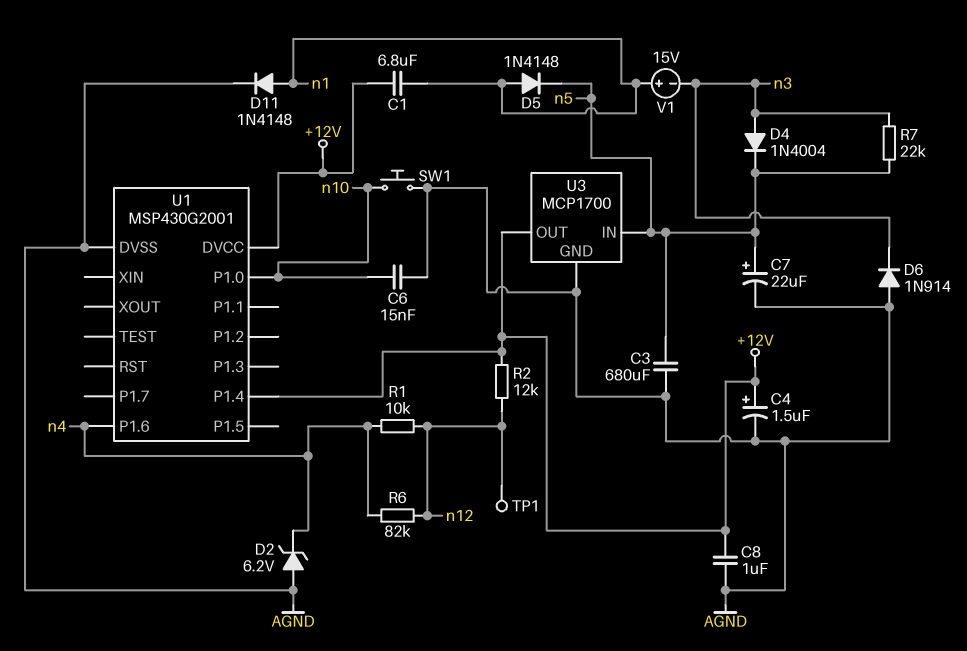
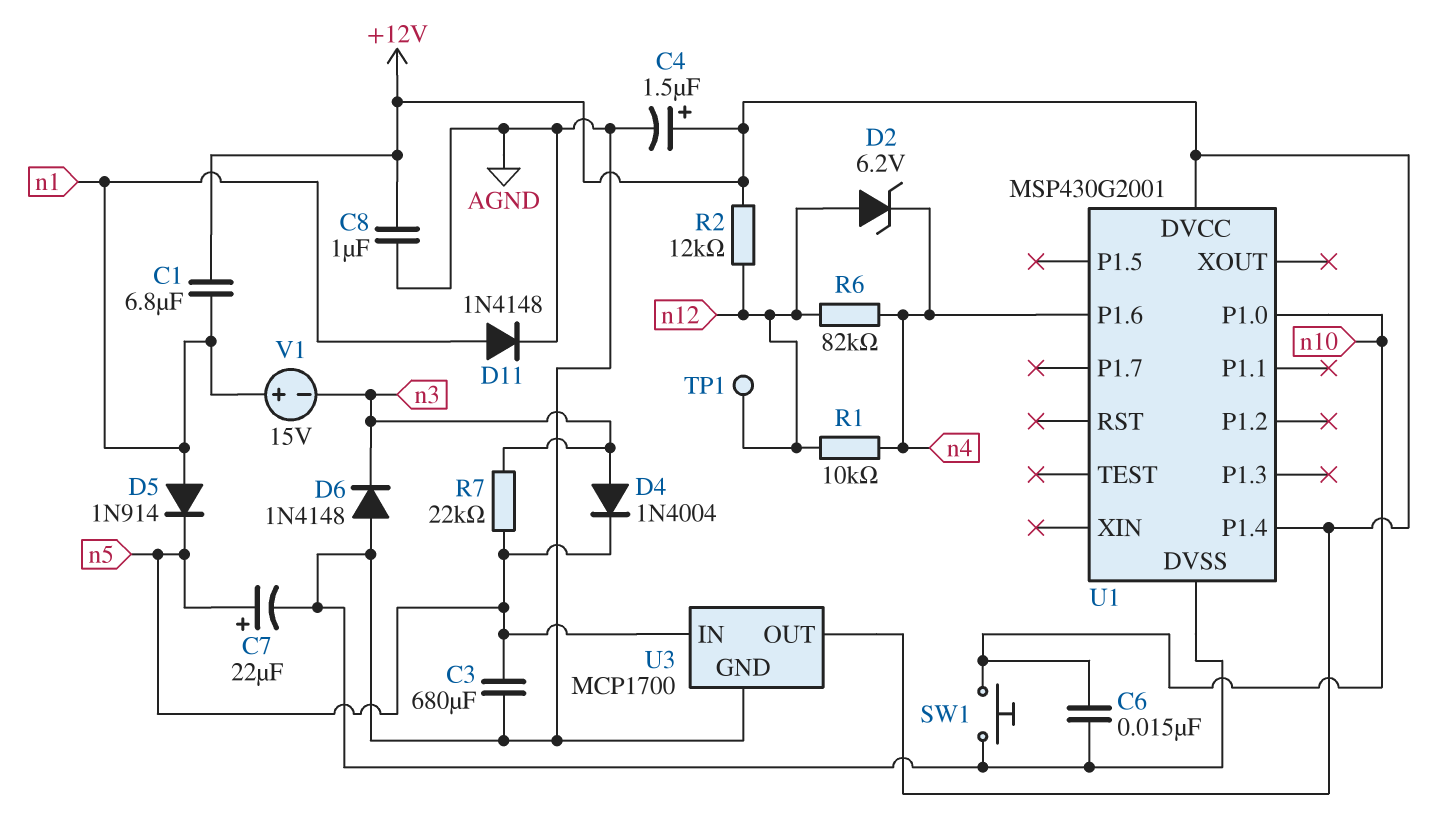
D2: zener 6.2V (A AGND, K n4) -> zener 6.2V (A n12, K n4)
D5: diode 1N4148 (A n1, K n5) -> diode 1N914 (A n1, K n5)
D6: diode 1N914 (A AGND, K n3) -> diode 1N4148 (A AGND, K n3)

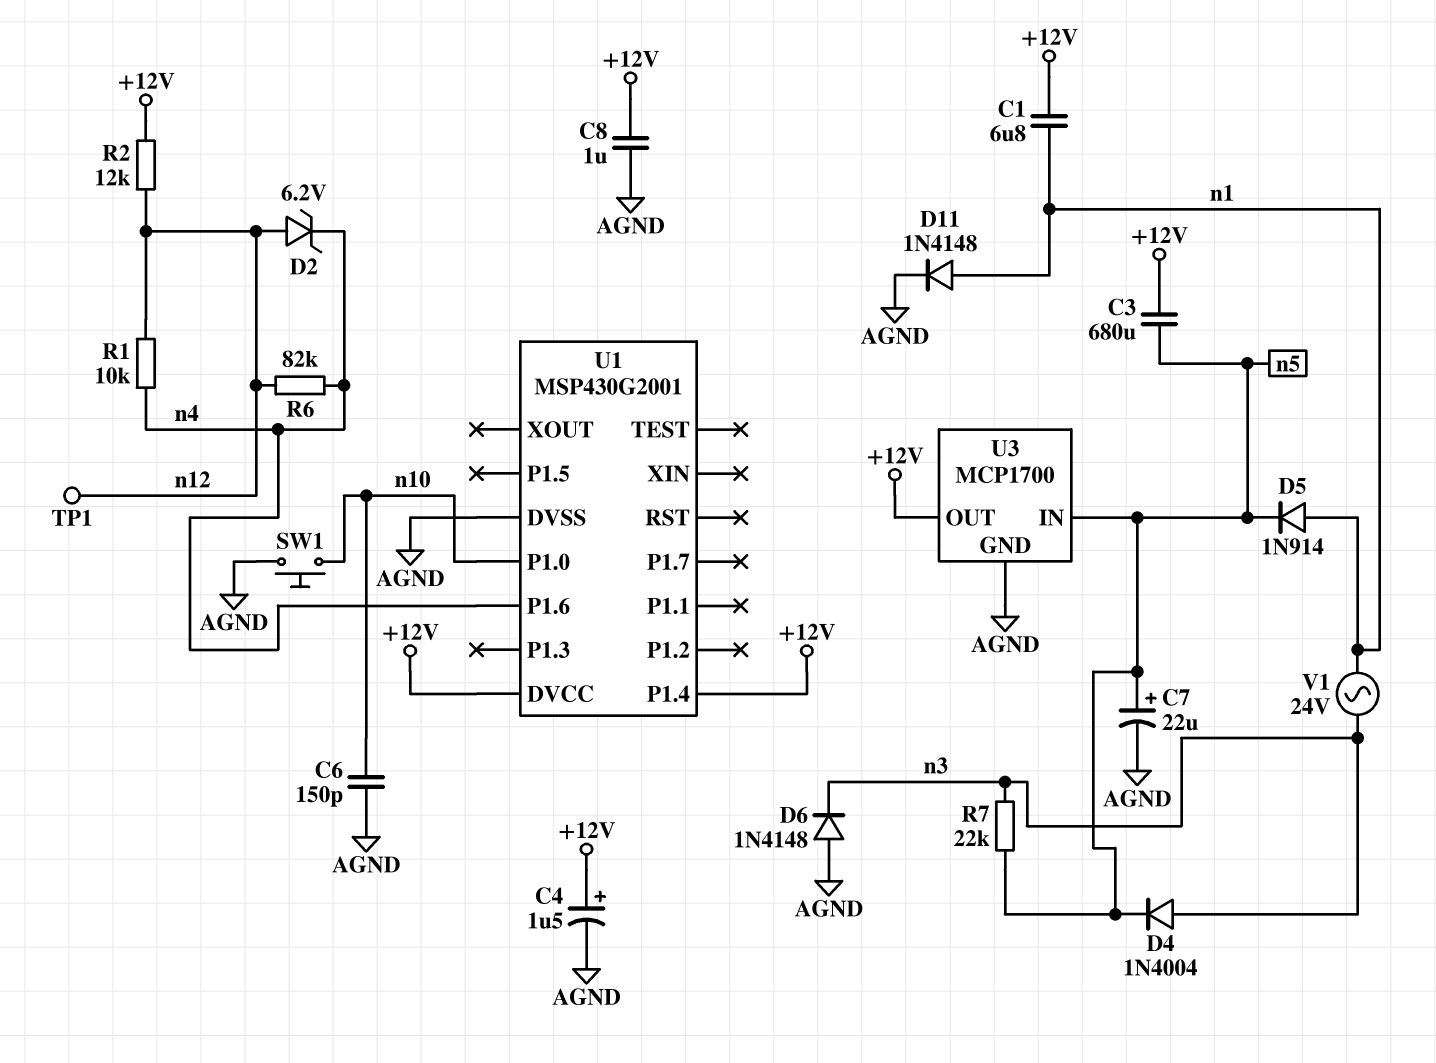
C3: 680uF (AGND, n5) -> 680uF (+12V, n5)
C6: 15nF (AGND, n10) -> 150pF (AGND, n10)
V1: 15V (plus n1, minus n3) -> AC 24V (n1, n3)

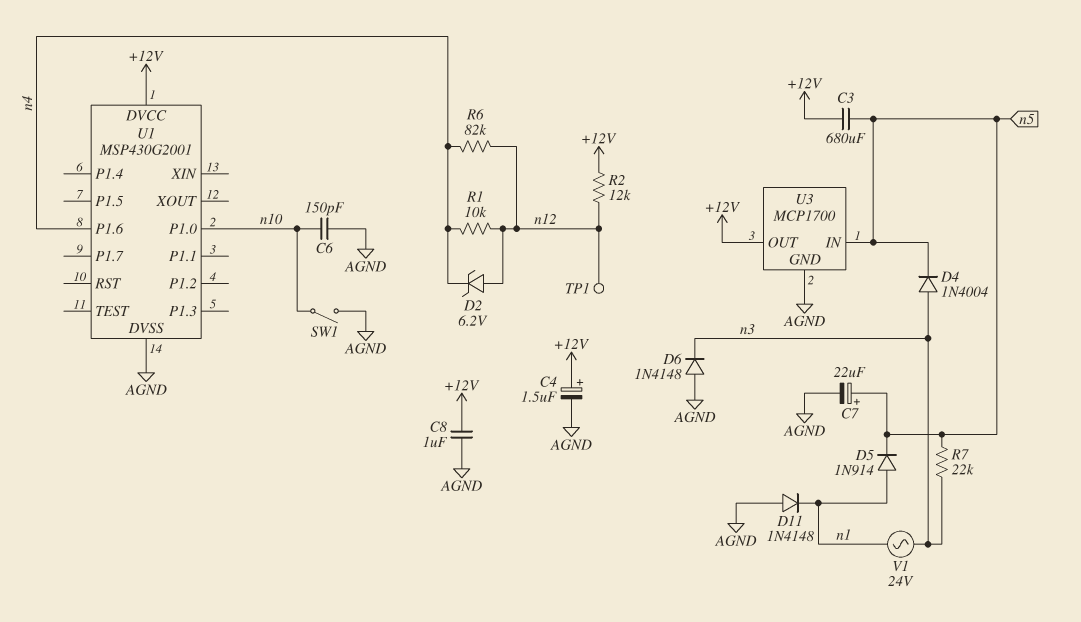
C1: 6.8uF (+12V, n1) -> none
D11: diode 1N4148 (A n1, K AGND) -> diode 1N4148 (A AGND, K n1)
SW1: button (AGND, n10) -> switch (AGND, n10)
U1 pin P1.4: +12V -> none

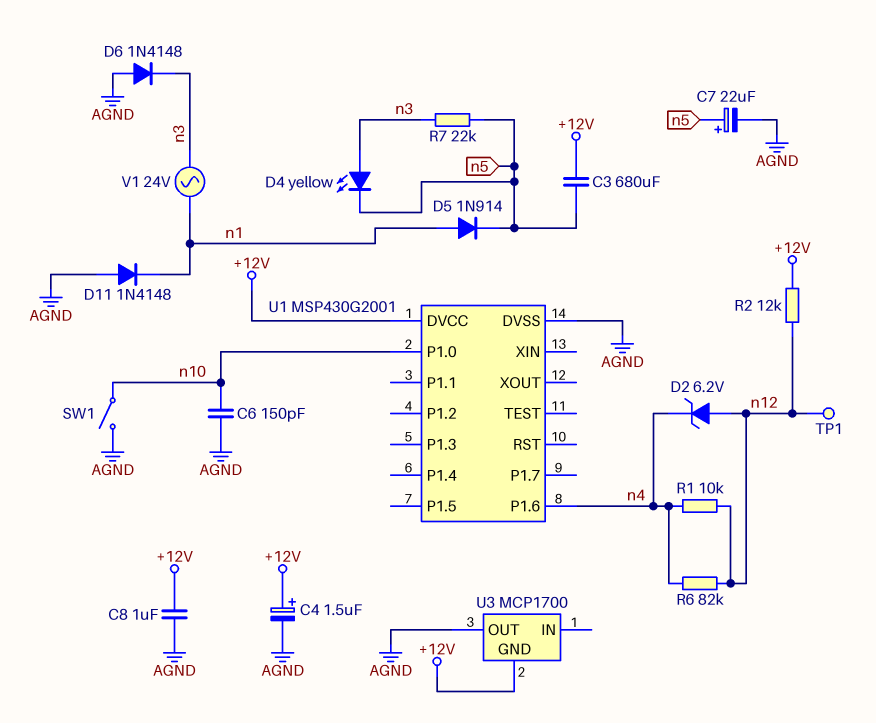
D4: diode 1N4004 (A n3, K n5) -> LED yellow (A n3, K n5)
U3 pin GND: AGND -> +12V
U3 pin IN: n5 -> none
U3 pin OUT: +12V -> AGND

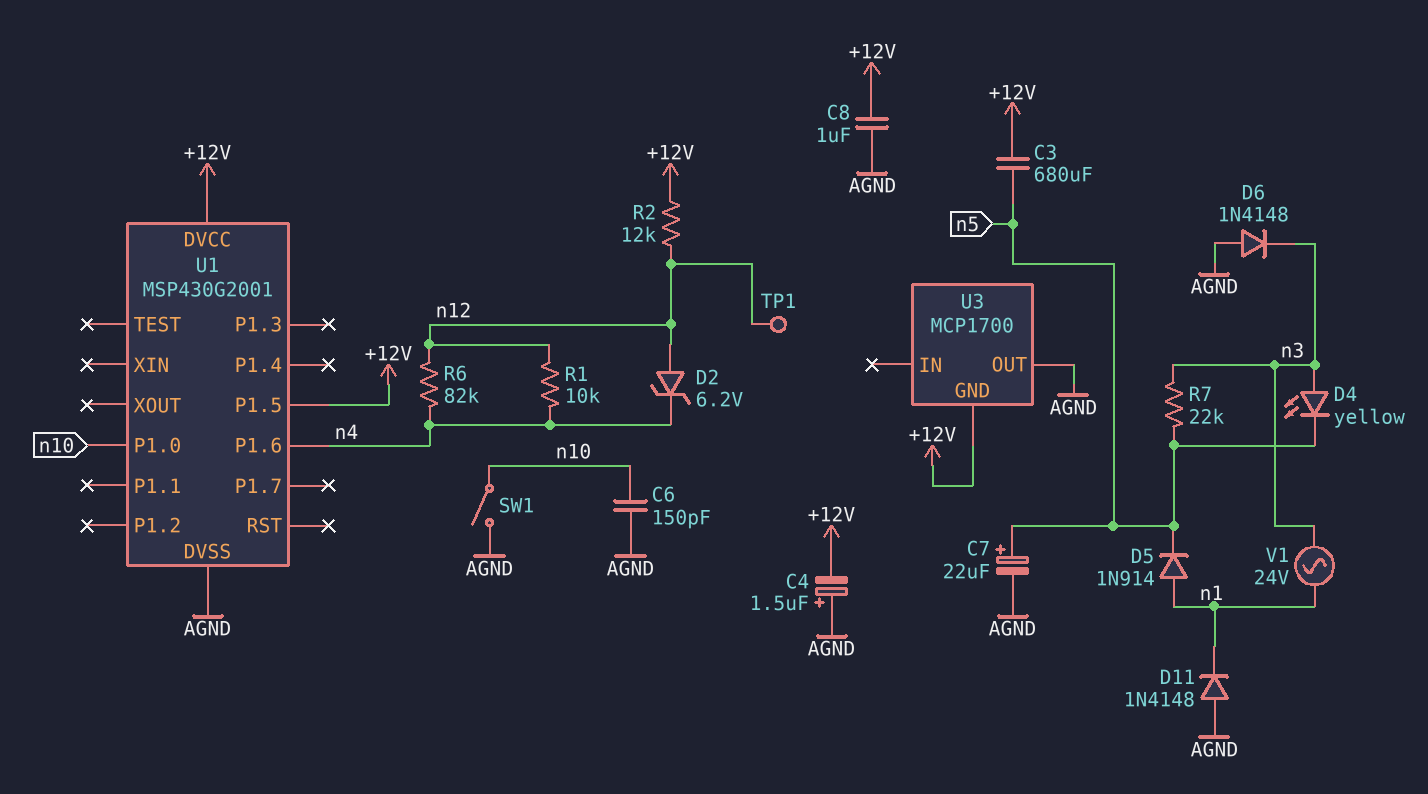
C4: 1.5uF (plus +12V, minus AGND) -> 1.5uF (plus AGND, minus +12V)
U1 pin P1.5: none -> +12V

